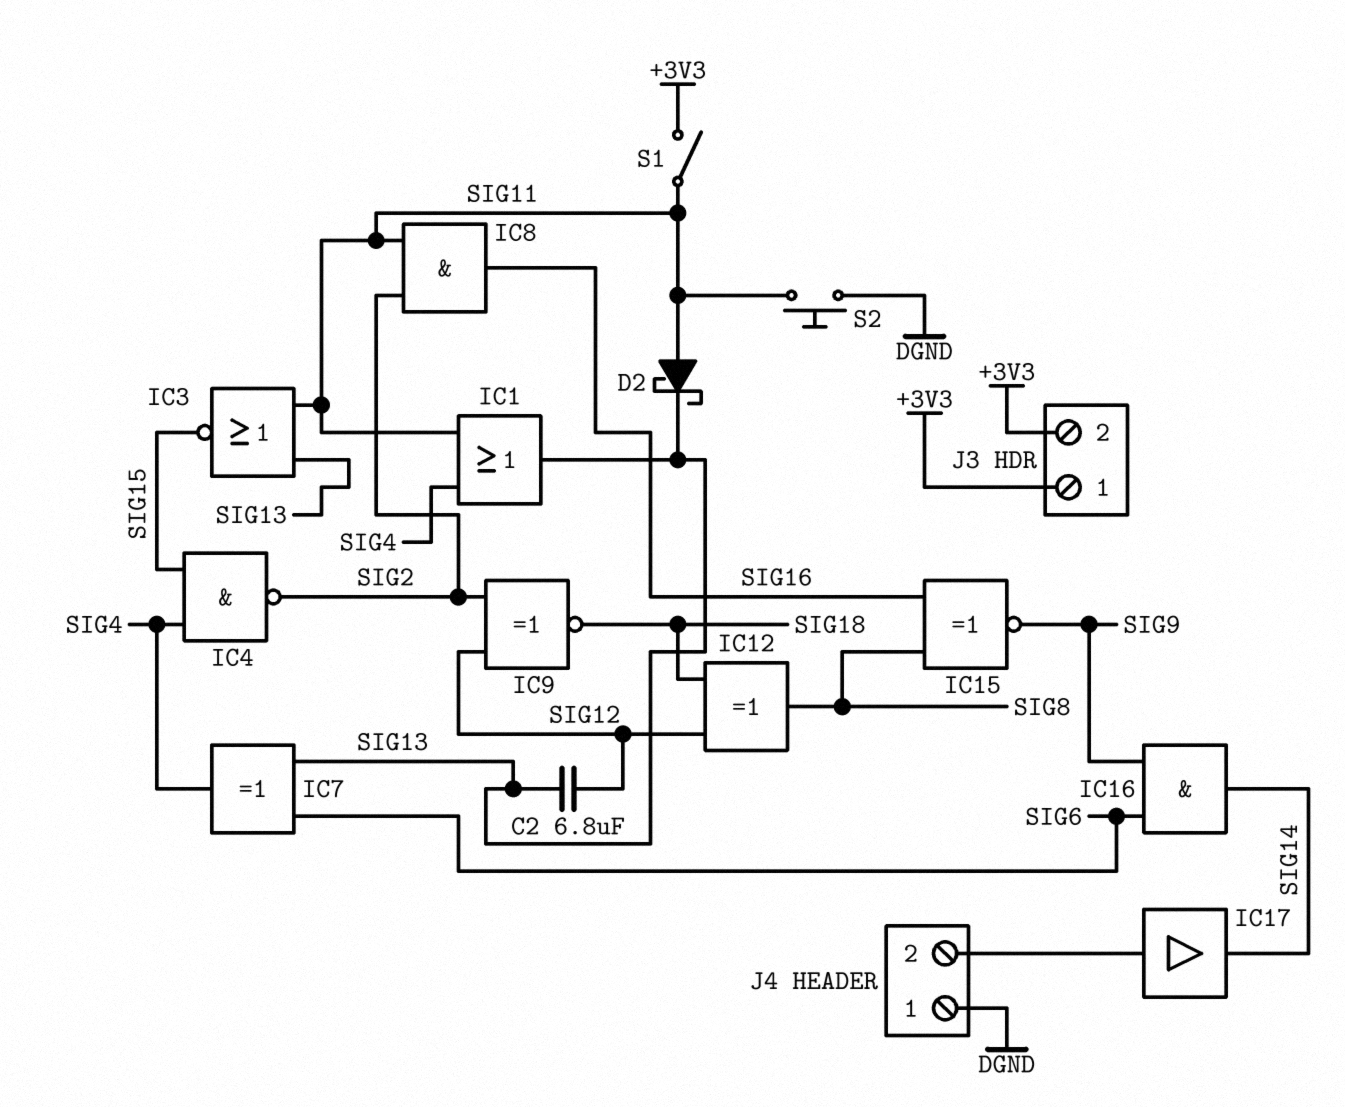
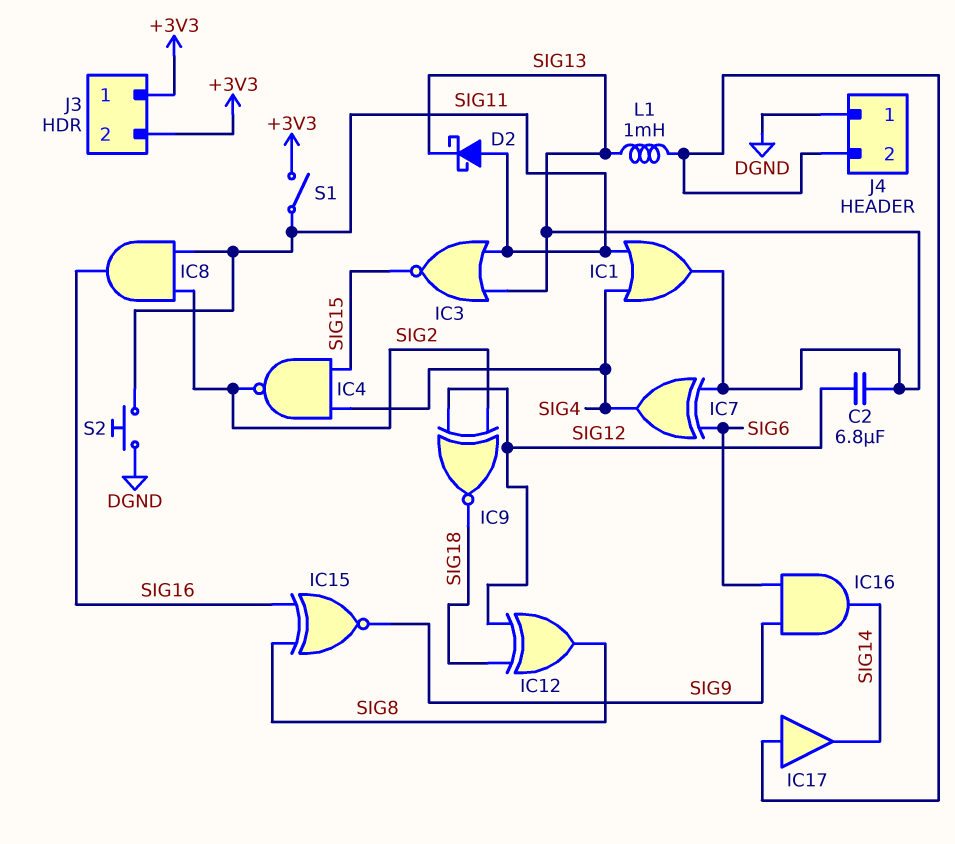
L1: none -> 1mH (J4/2, SIG13)

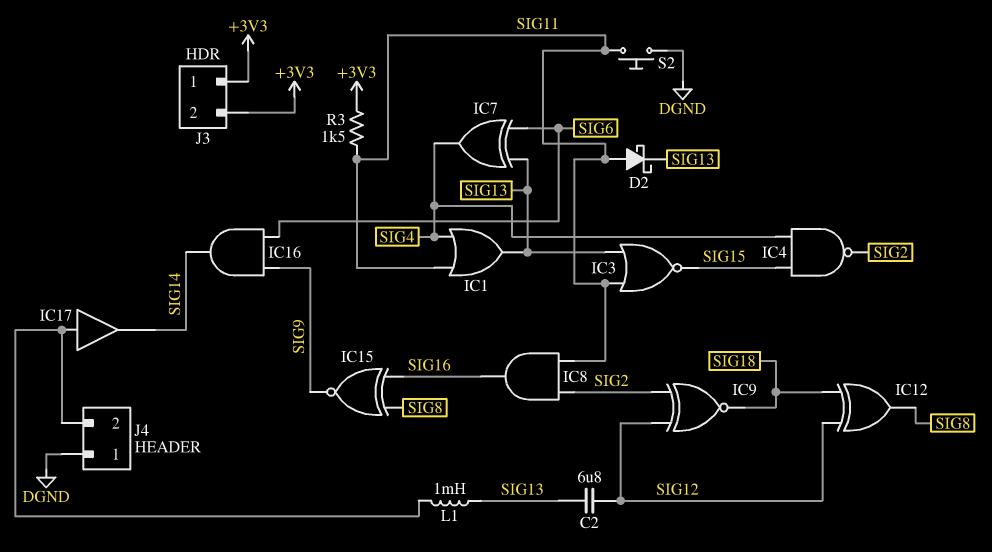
R3: none -> 1.5k (+3V3, SIG11)
S1: switch (+3V3, SIG11) -> none

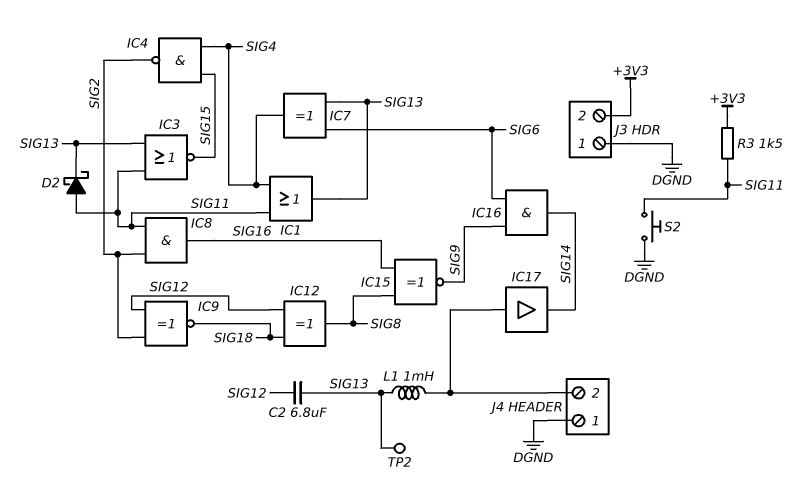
J3 pin 1: +3V3 -> DGND
TP2: none -> test point (SIG13)

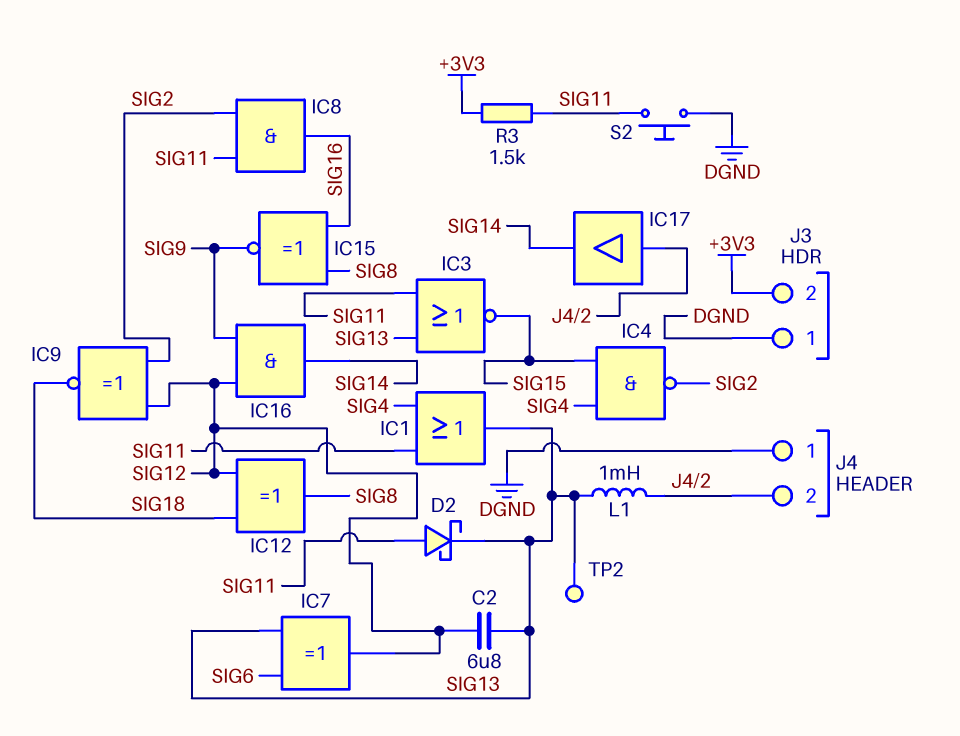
IC7: XOR (in SIG6, in SIG13, out SIG4) -> XOR (in SIG6, in SIG13, out SIG12)
IC16: AND (in SIG6, in SIG9, out SIG14) -> AND (in SIG9, in SIG12, out SIG14)

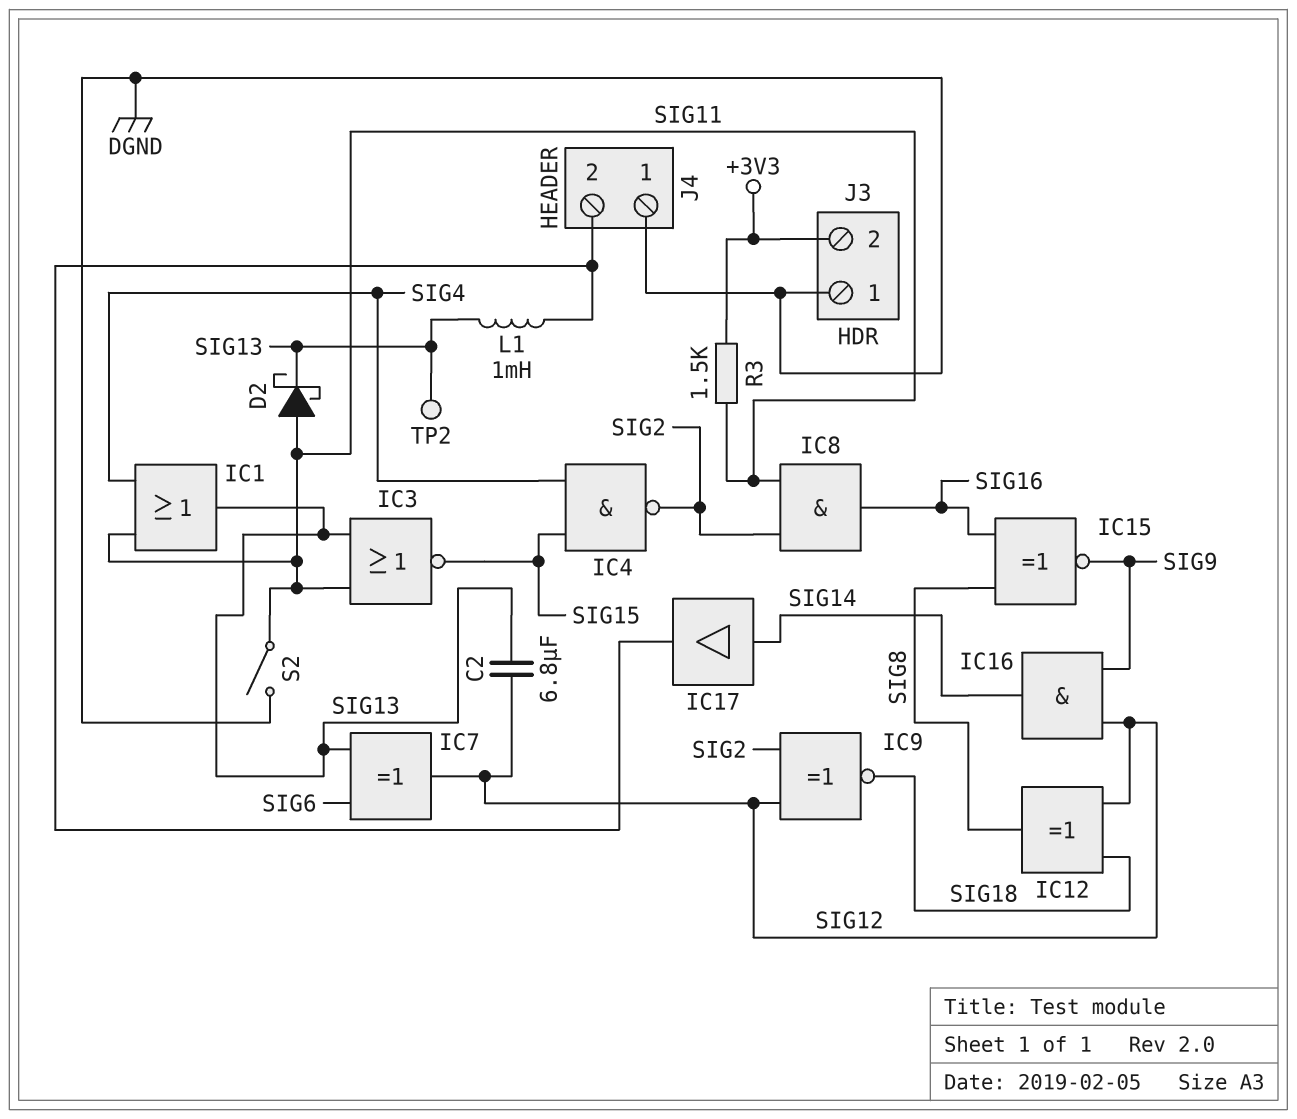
IC17: buffer (in J4/2, out SIG14) -> buffer (in SIG14, out J4/2)
S2: button (DGND, SIG11) -> switch (DGND, SIG11)

